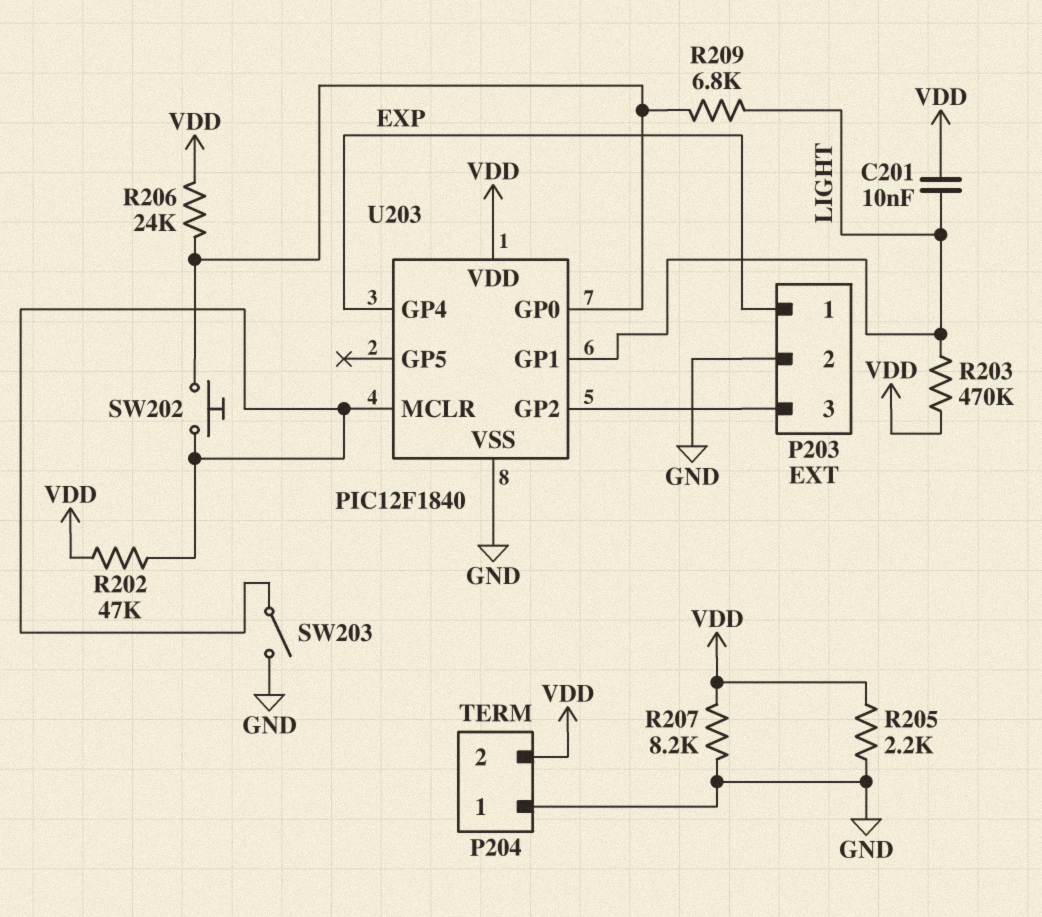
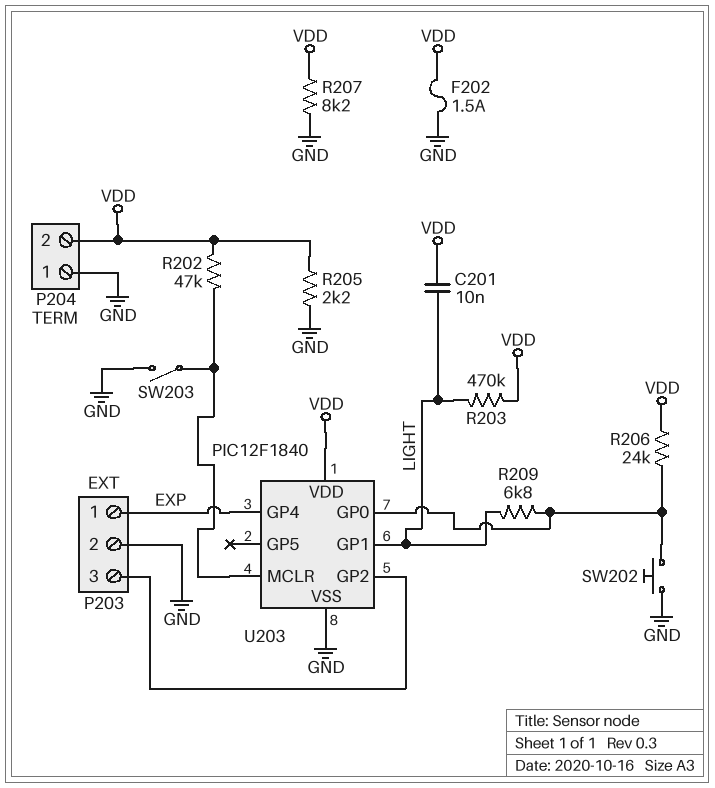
F202: none -> 1.5A (GND, VDD)
SW202: button (U203/GP0, U203/MCLR) -> button (GND, U203/GP0)

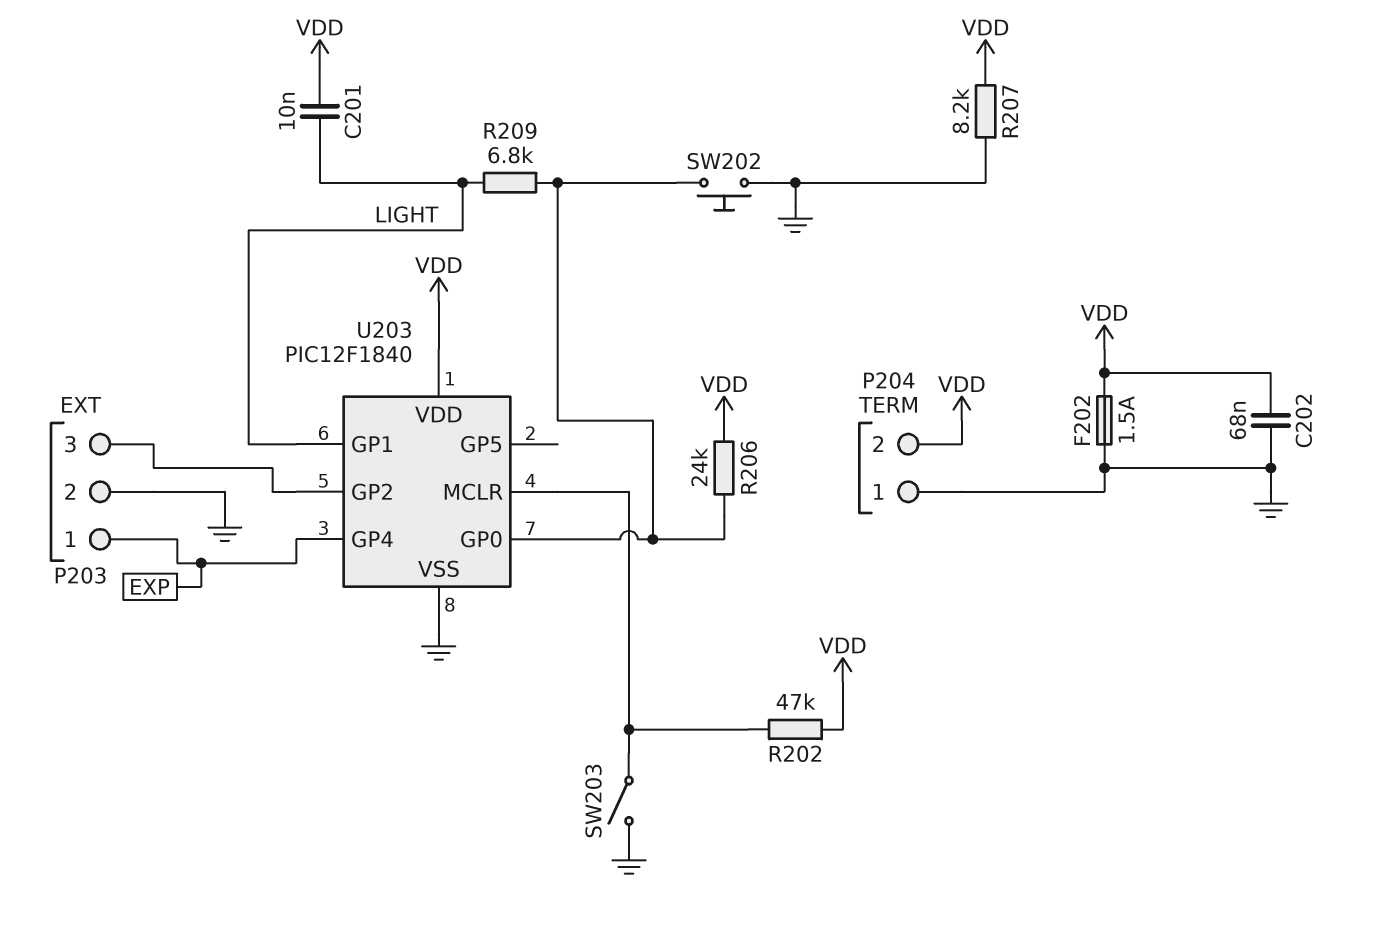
C202: none -> 68nF (GND, VDD)
R203: 470k (LIGHT, VDD) -> none
R205: 2.2k (GND, VDD) -> none

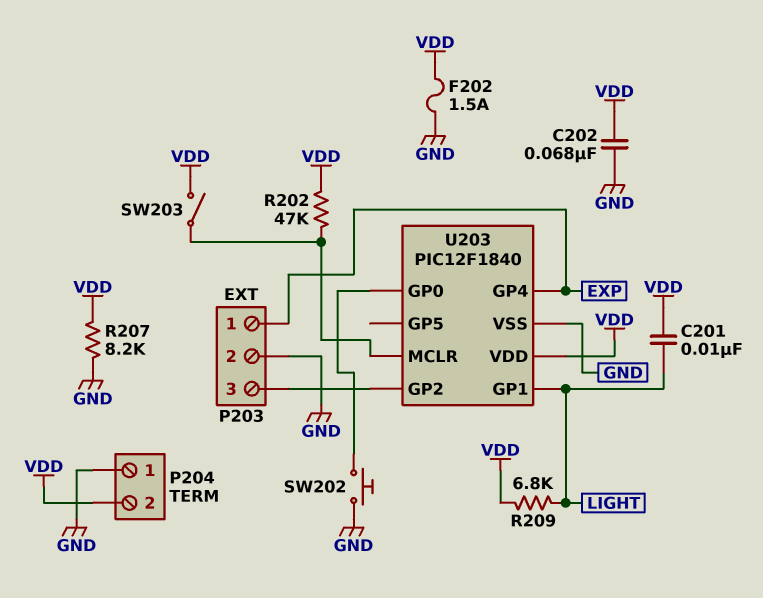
R206: 24k (U203/GP0, VDD) -> none
R209: 6.8k (LIGHT, U203/GP0) -> 6.8k (LIGHT, VDD)
SW203: switch (GND, U203/MCLR) -> switch (U203/MCLR, VDD)

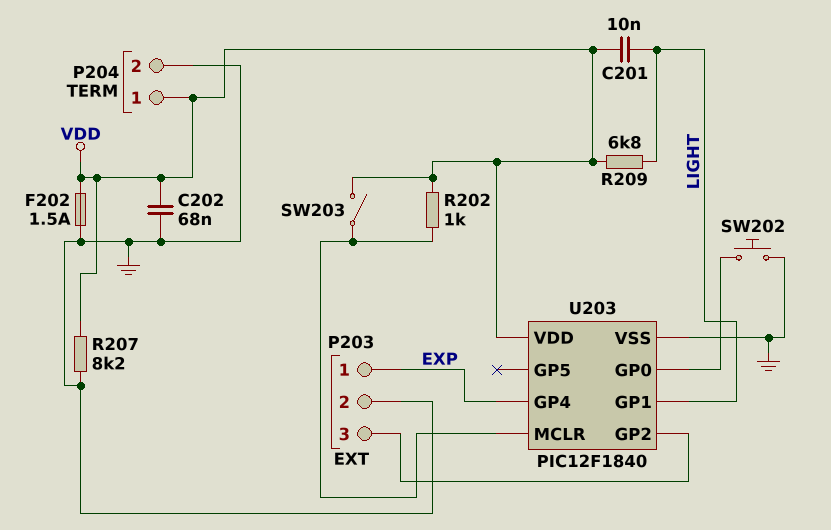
P204 pin 1: GND -> VDD
P204 pin 2: VDD -> GND
R202: 47k (U203/MCLR, VDD) -> 1k (U203/MCLR, VDD)

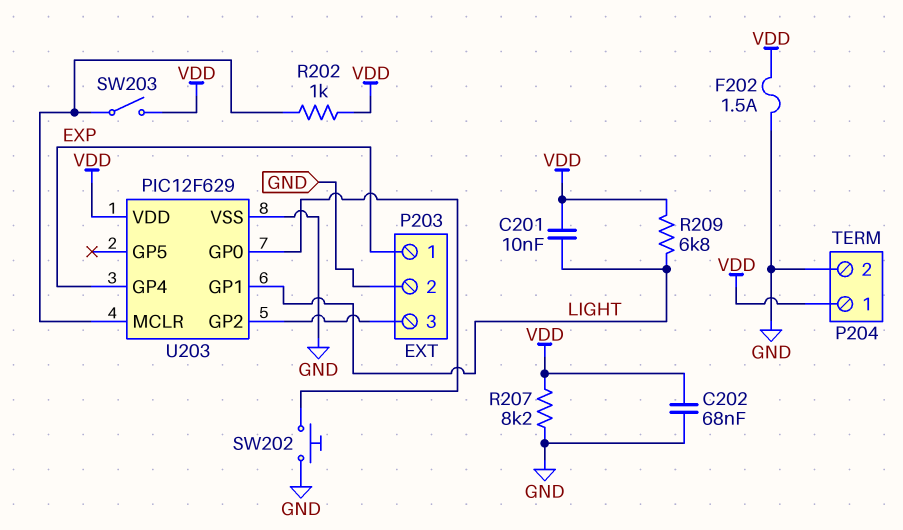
U203: PIC12F1840 -> PIC12F629

